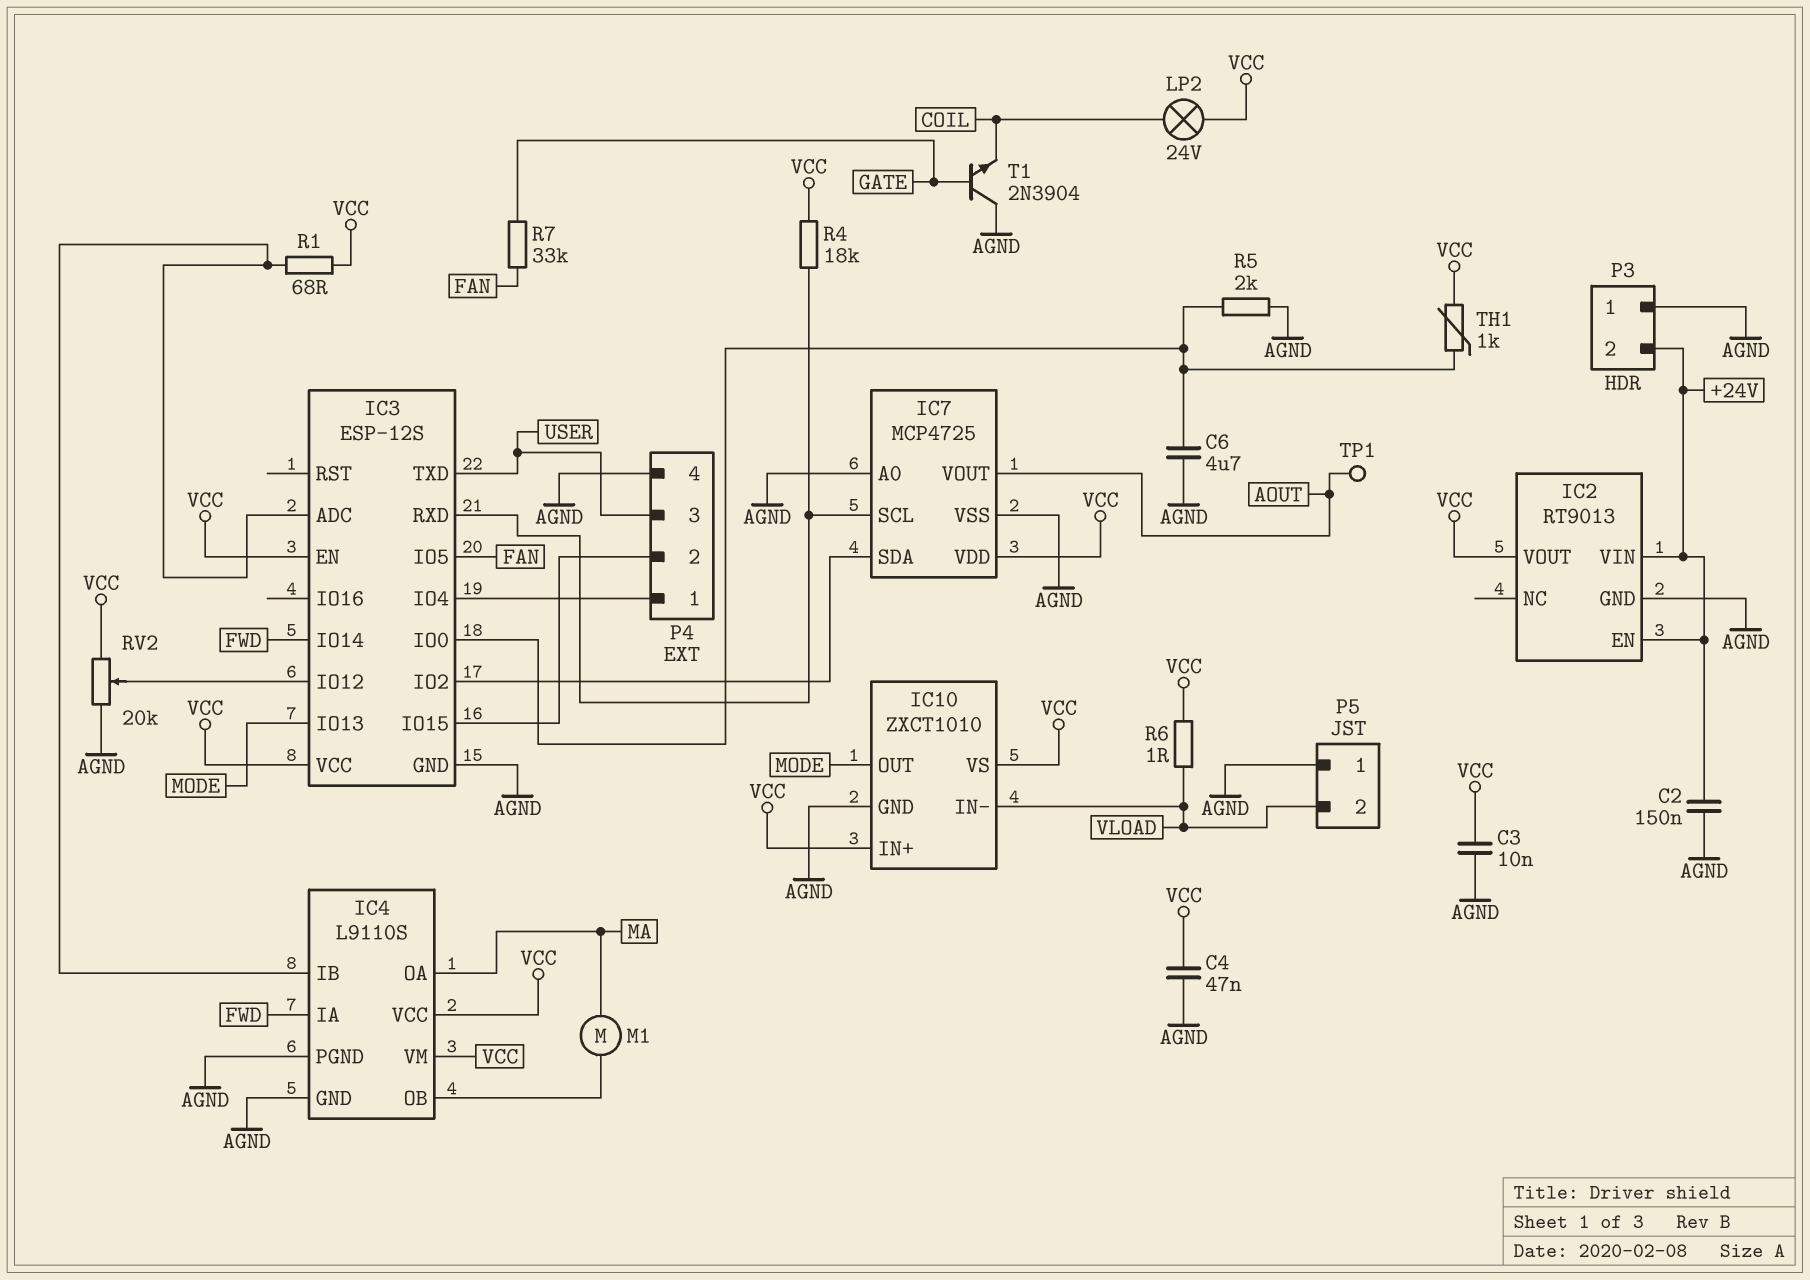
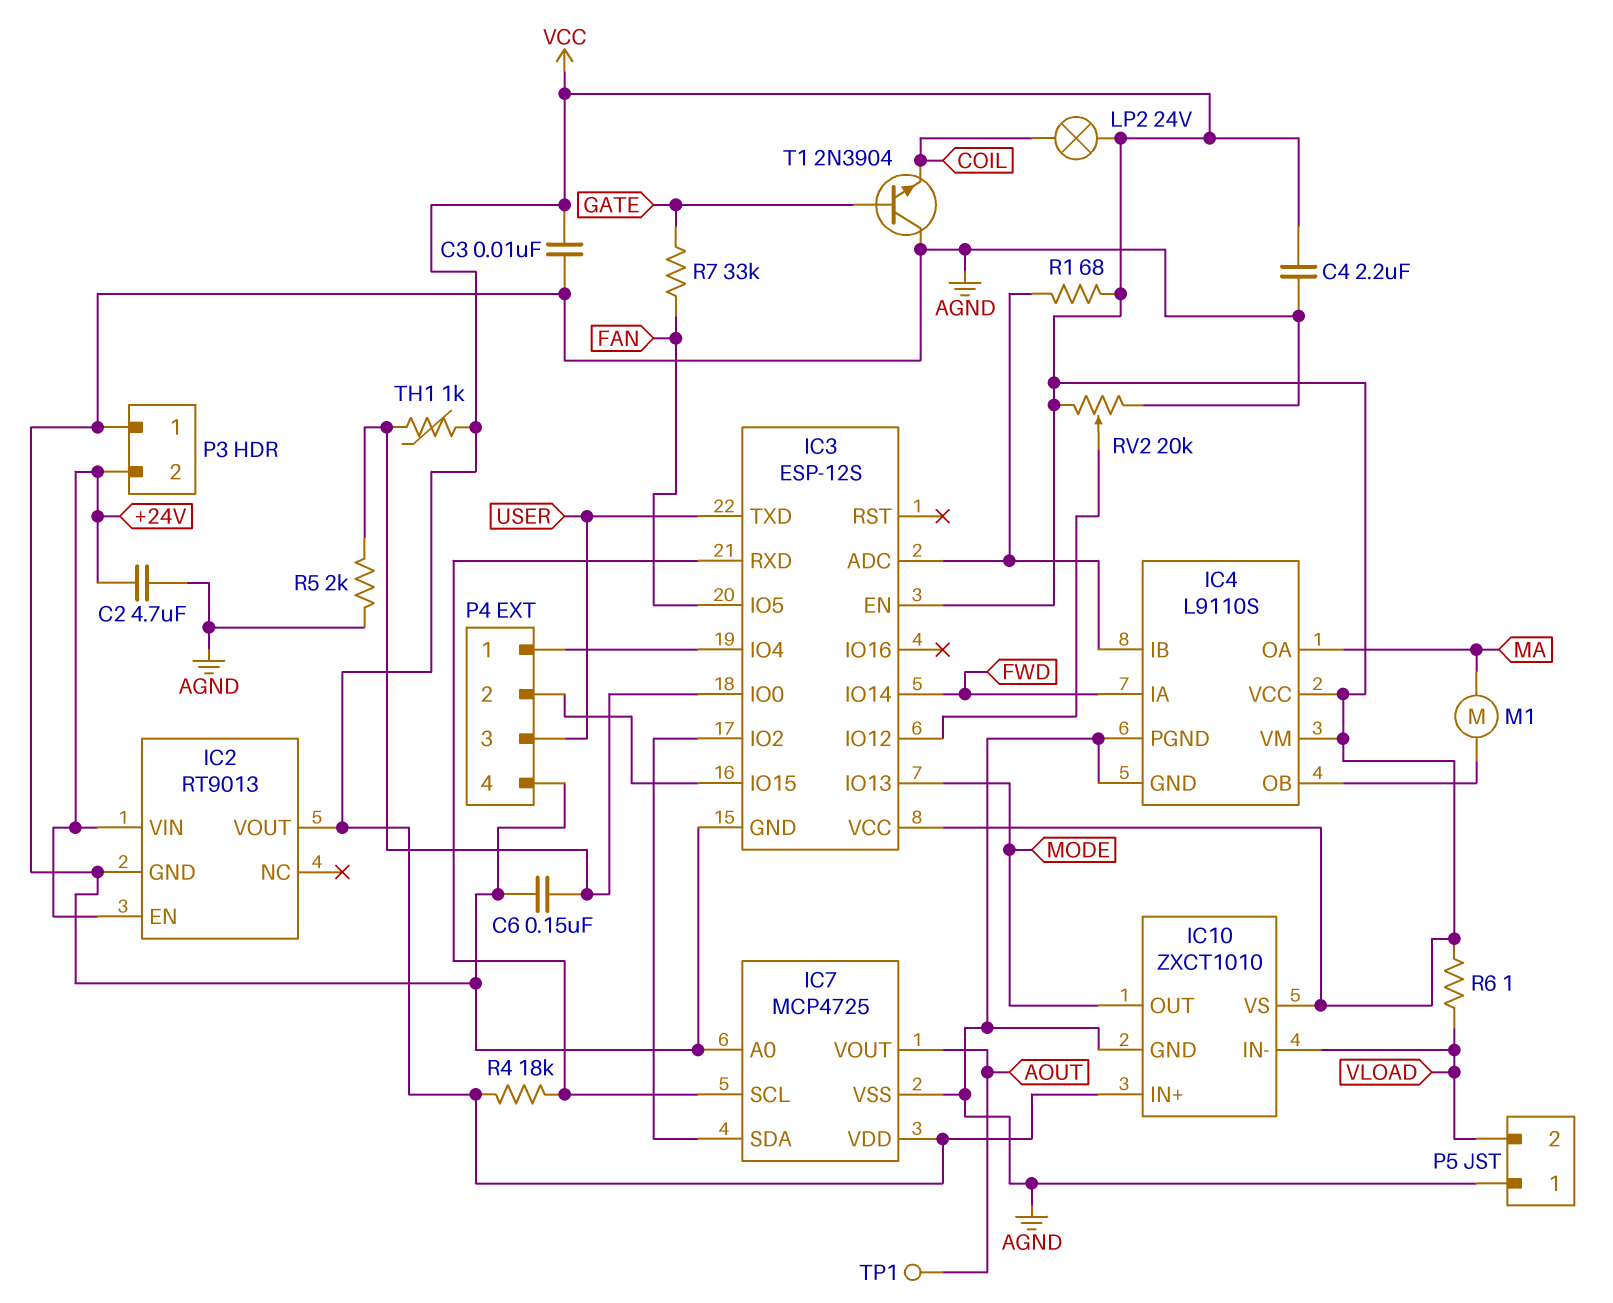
C2: 150nF (+24V, AGND) -> 4.7uF (+24V, AGND)
C4: 47nF (AGND, VCC) -> 2.2uF (AGND, VCC)
C6: 4.7uF (AGND, IC3/IO0) -> 150nF (AGND, IC3/IO0)

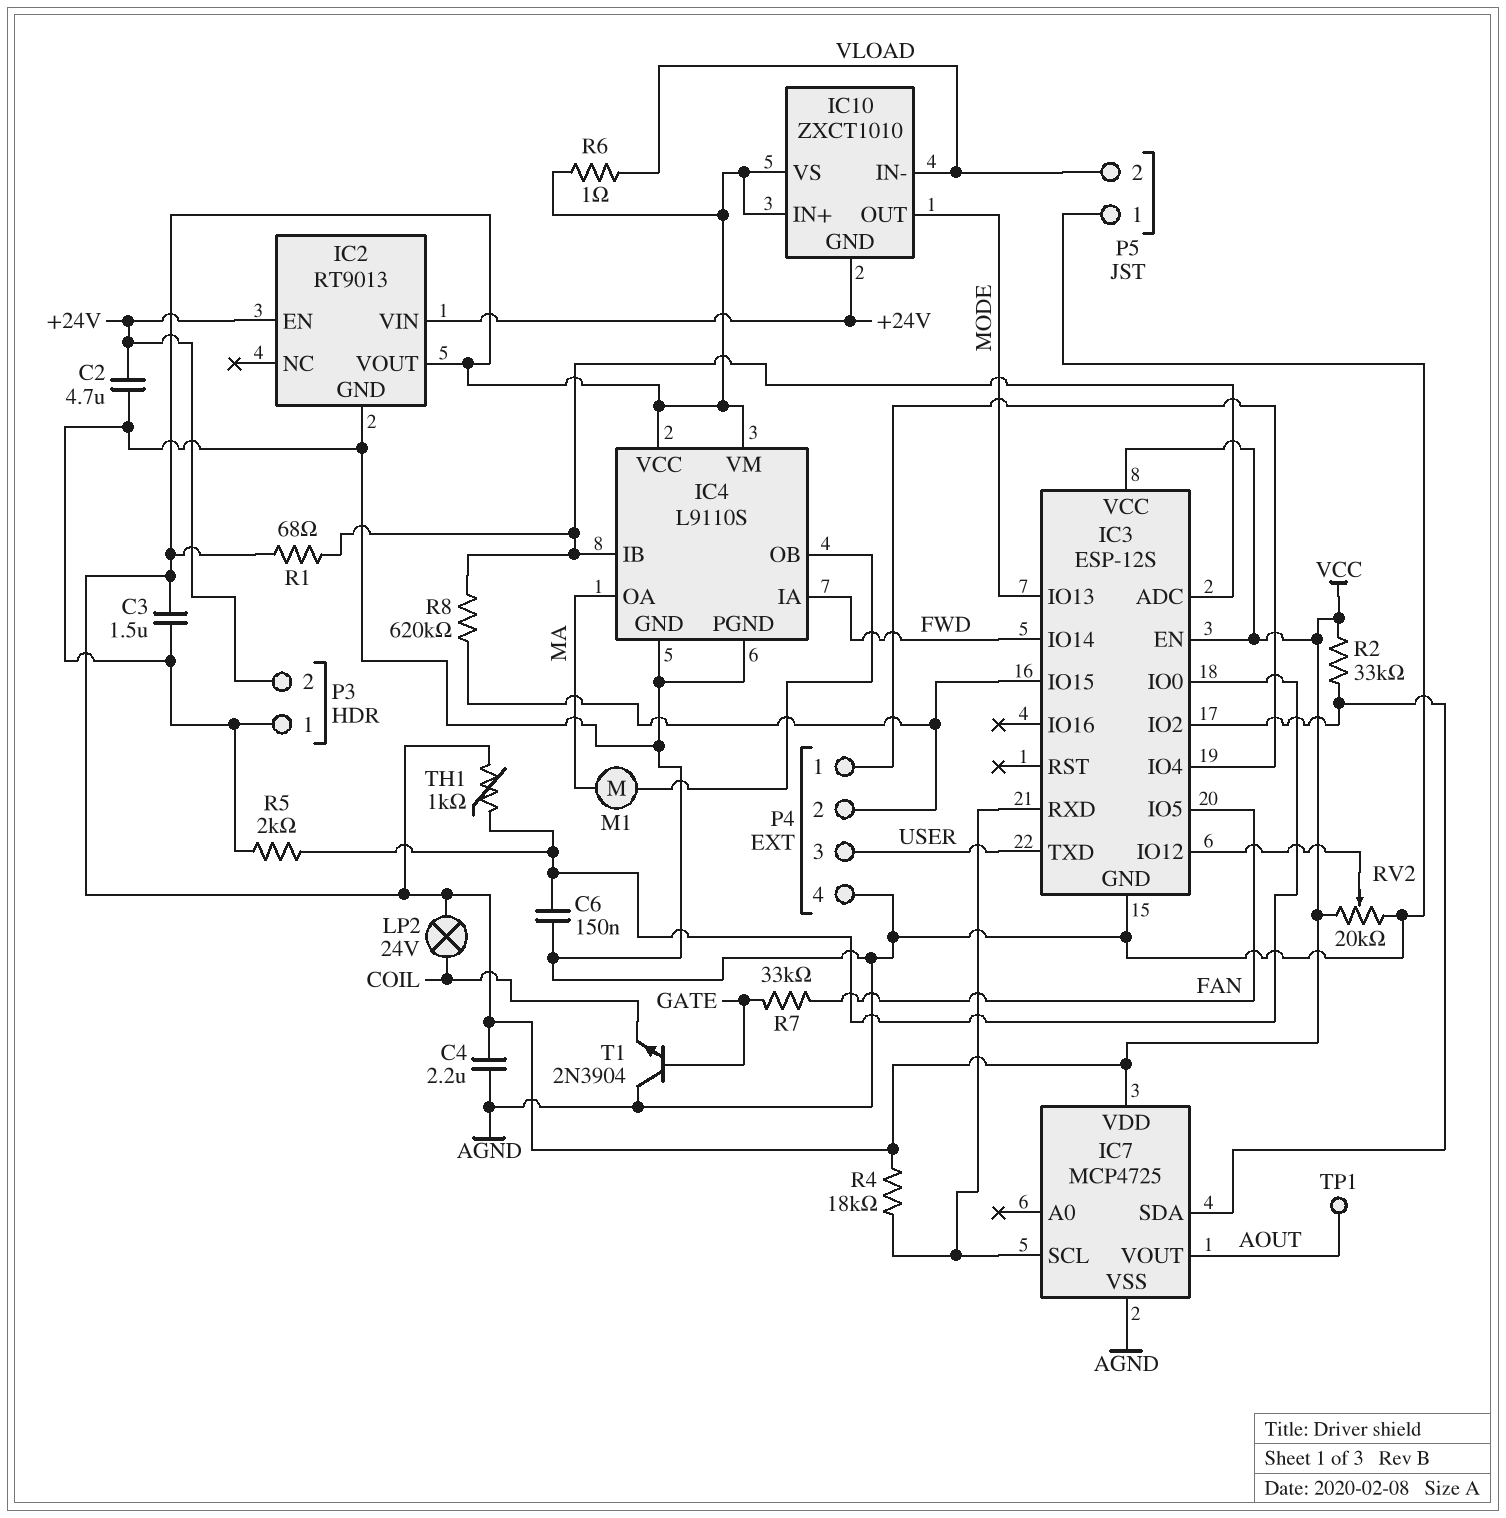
C3: 10nF (AGND, VCC) -> 1.5uF (AGND, VCC)
IC7 pin A0: AGND -> none
IC10 pin GND: AGND -> +24V
R2: none -> 33k (IC3/IO2, VCC)
R8: none -> 620k (IC3/ADC, IC3/IO15)

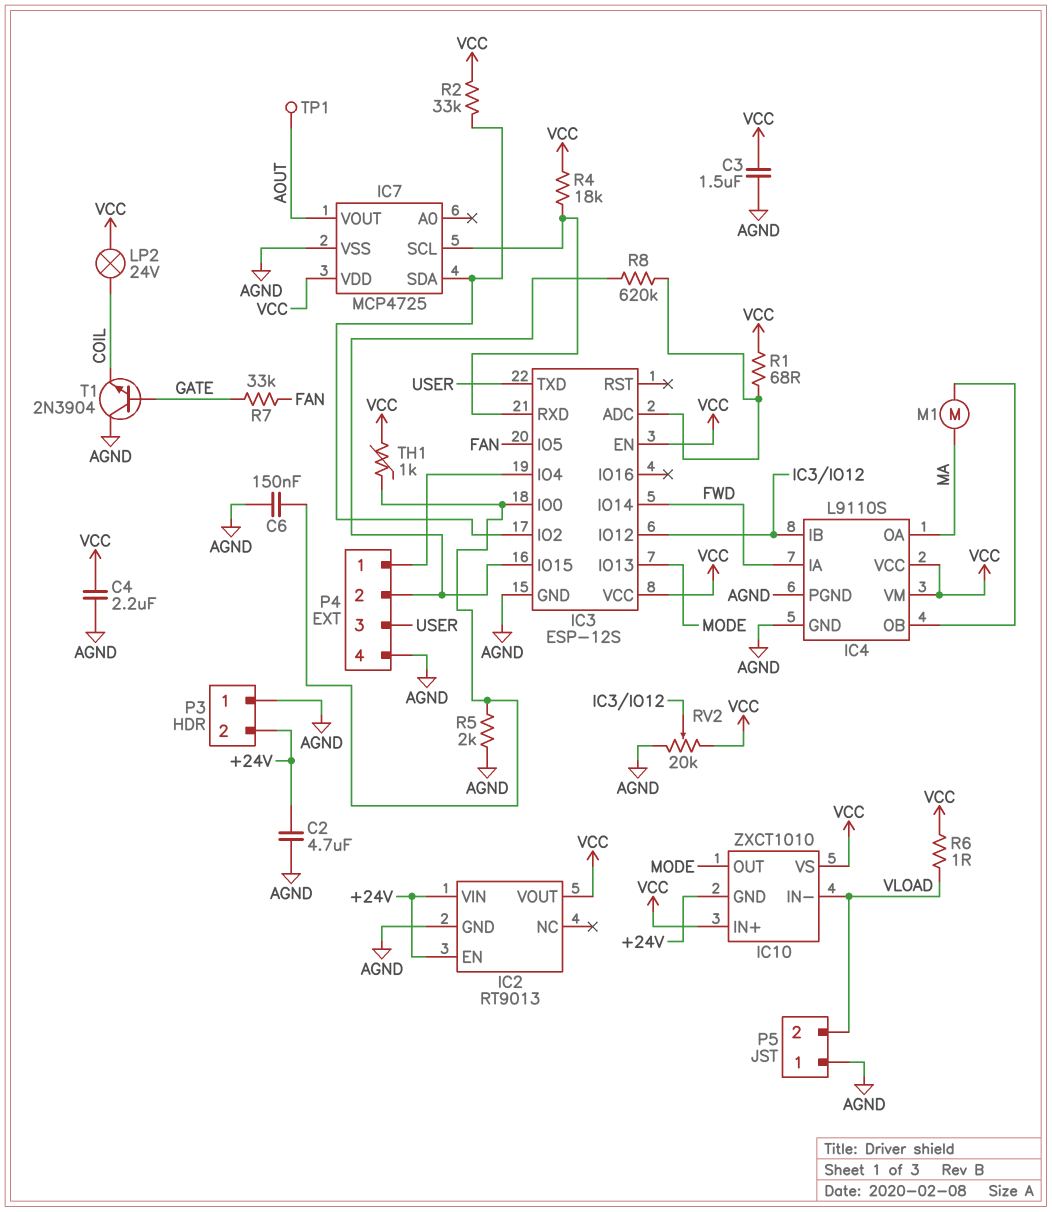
IC4 pin IB: IC3/ADC -> IC3/IO12

